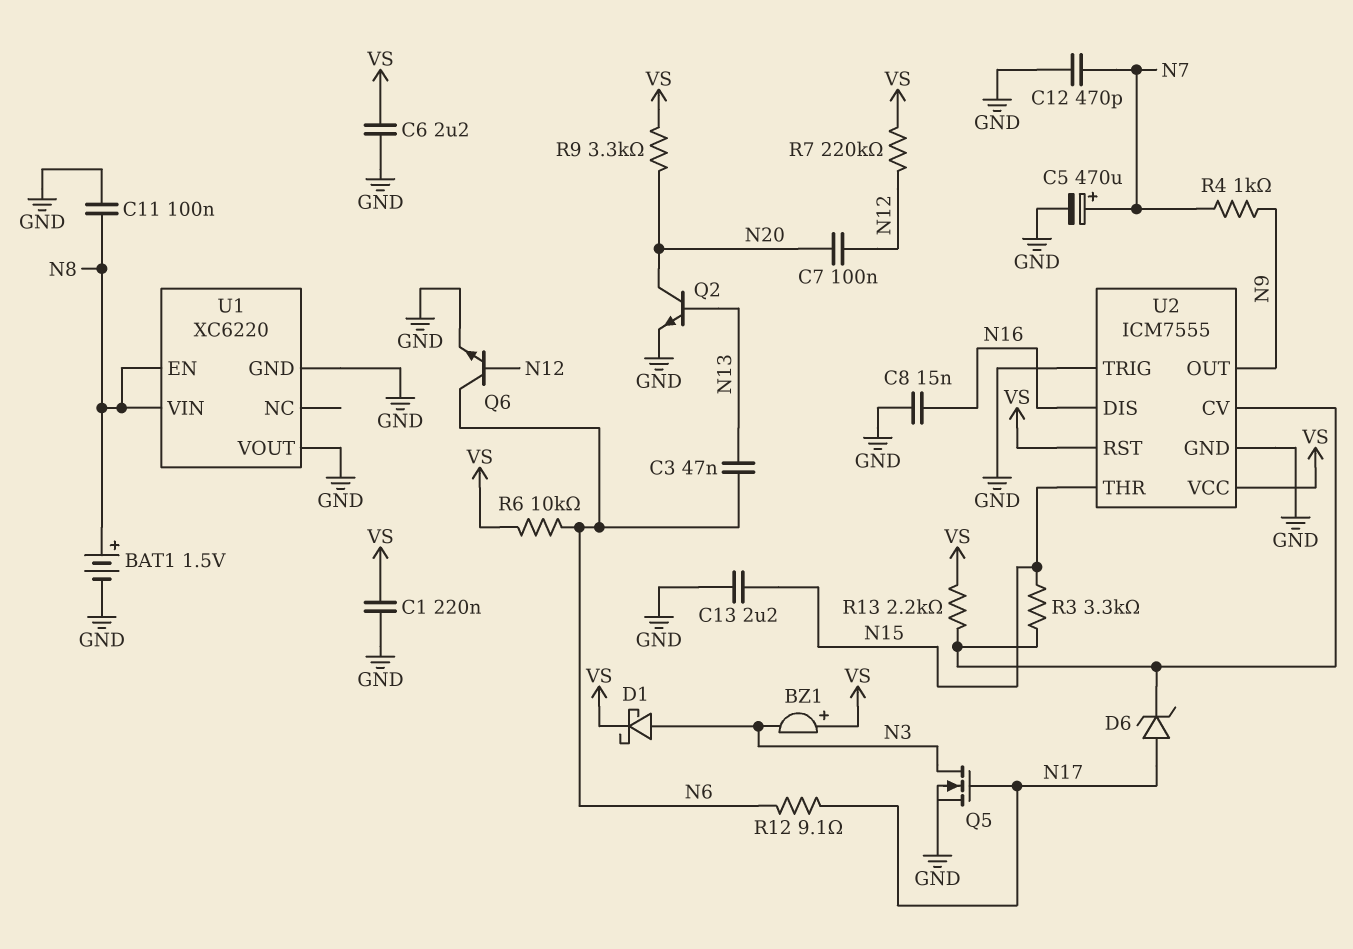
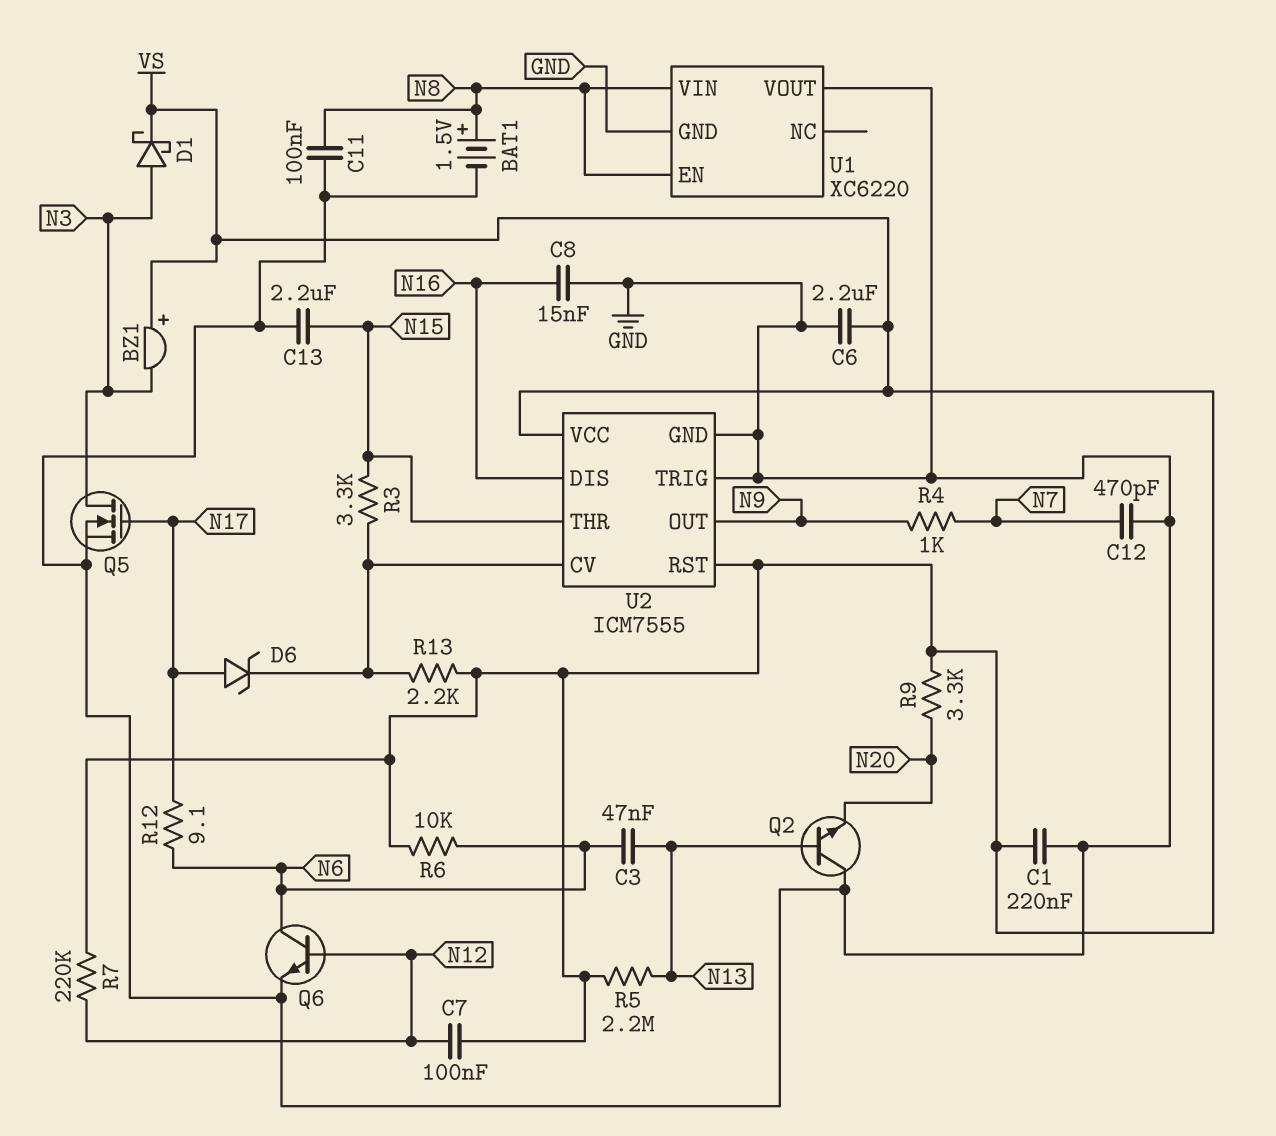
C5: 470uF (plus N7, minus GND) -> none
C7: 100nF (N12, N20) -> 100nF (N12, VS)
Q2: NPN (B N13, C N20, E GND) -> NPN (B N13, C GND, E N20)
R5: none -> 2.2M (N13, VS)

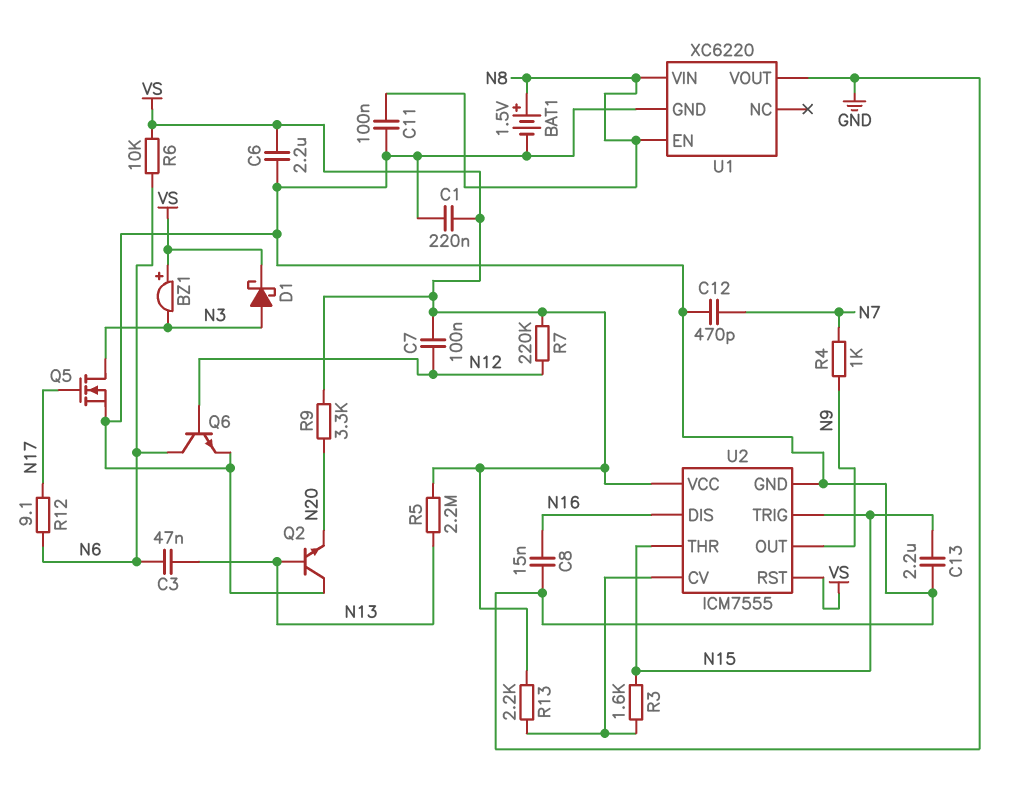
D6: zener (A N17, K U2/CV) -> none
R3: 3.3k (N15, U2/CV) -> 1.6k (N15, U2/CV)
U2 pin TRIG: GND -> N15

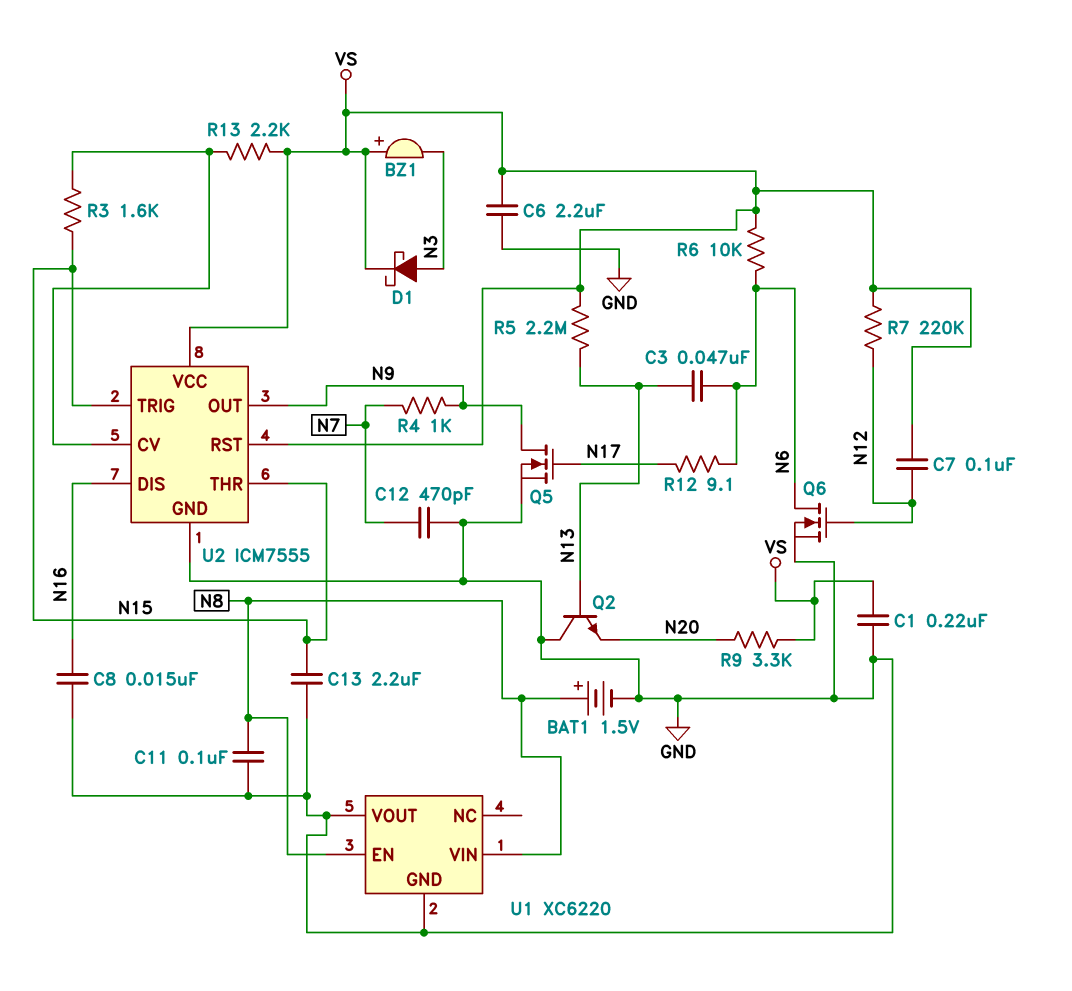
Q5: NMOS (G N17, D N3, S GND) -> NMOS (G N17, D N9, S GND)
Q6: NPN (B N12, C N6, E GND) -> NMOS (G N12, D N6, S GND)

